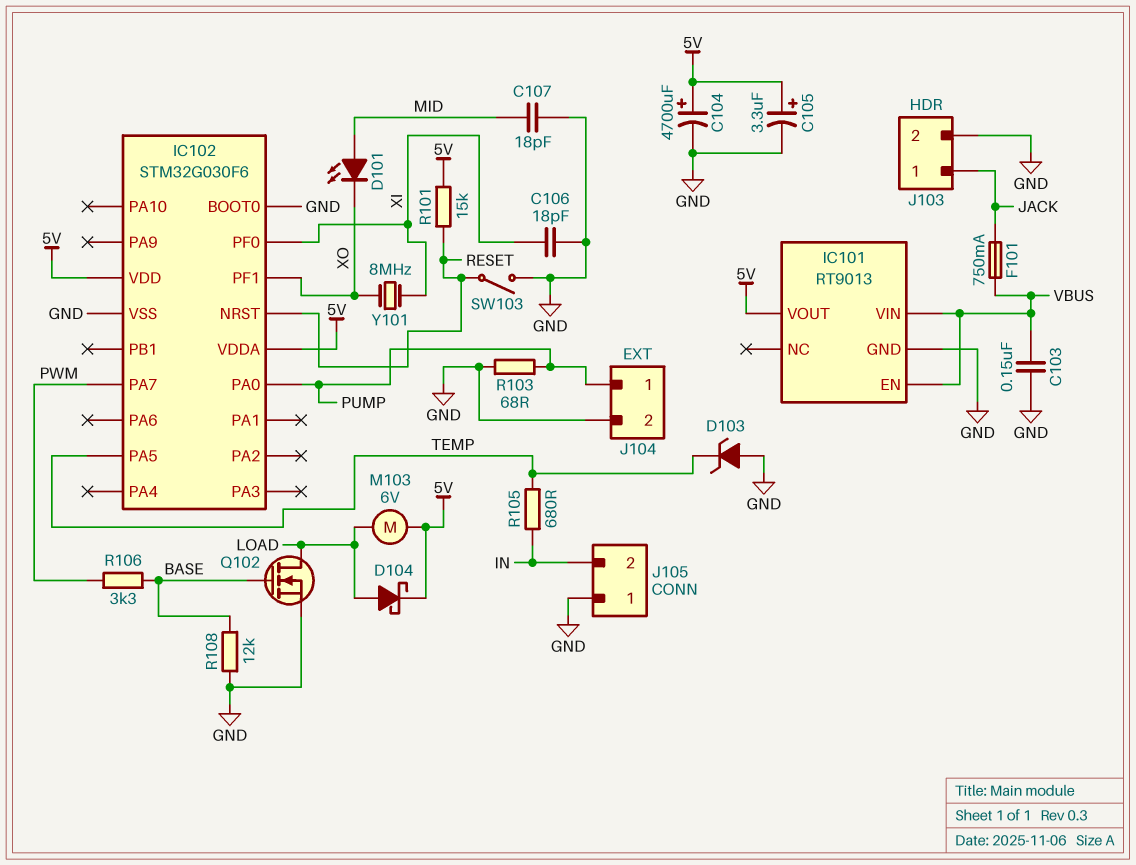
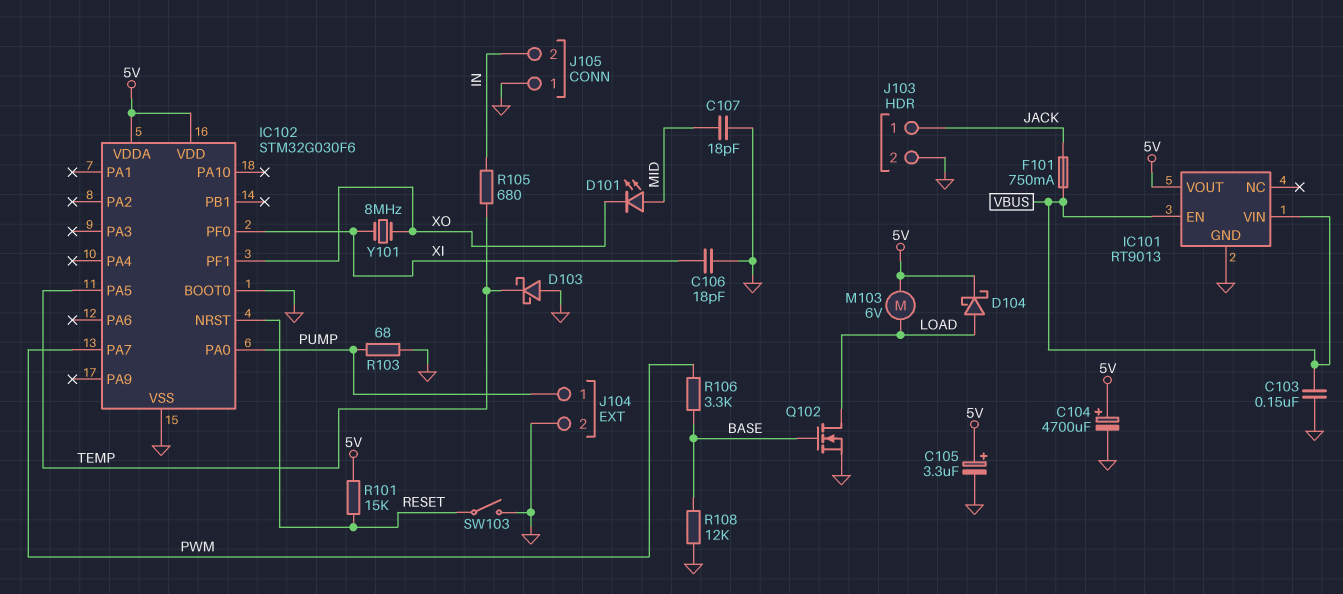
D103: zener (A GND, K TEMP) -> schottky (A GND, K TEMP)

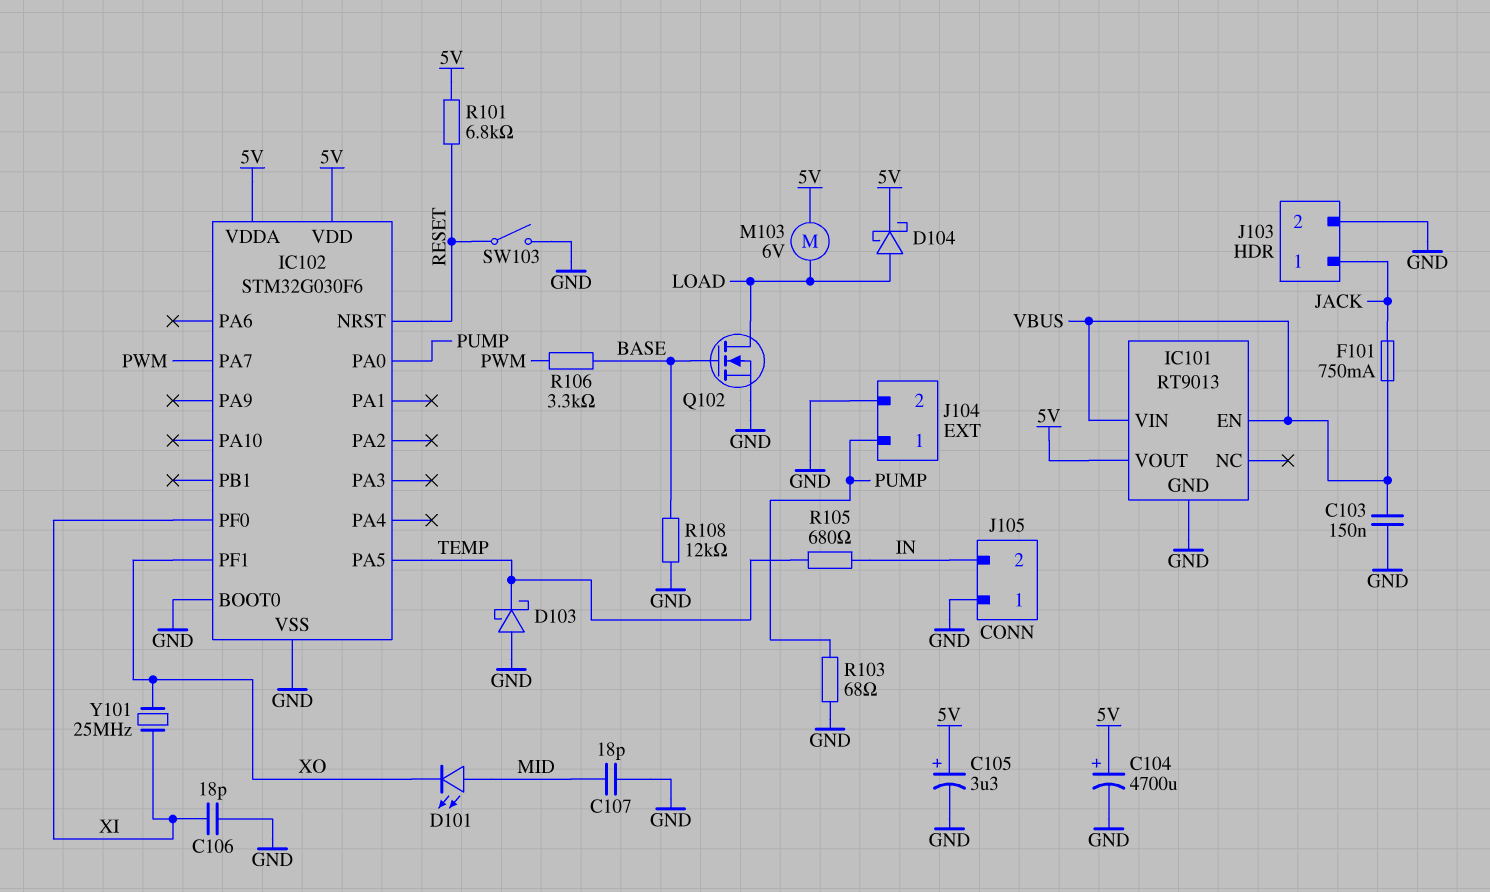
R101: 15k (5V, RESET) -> 6.8k (5V, RESET)
Y101: 8MHz (XI, XO) -> 25MHz (XI, XO)

